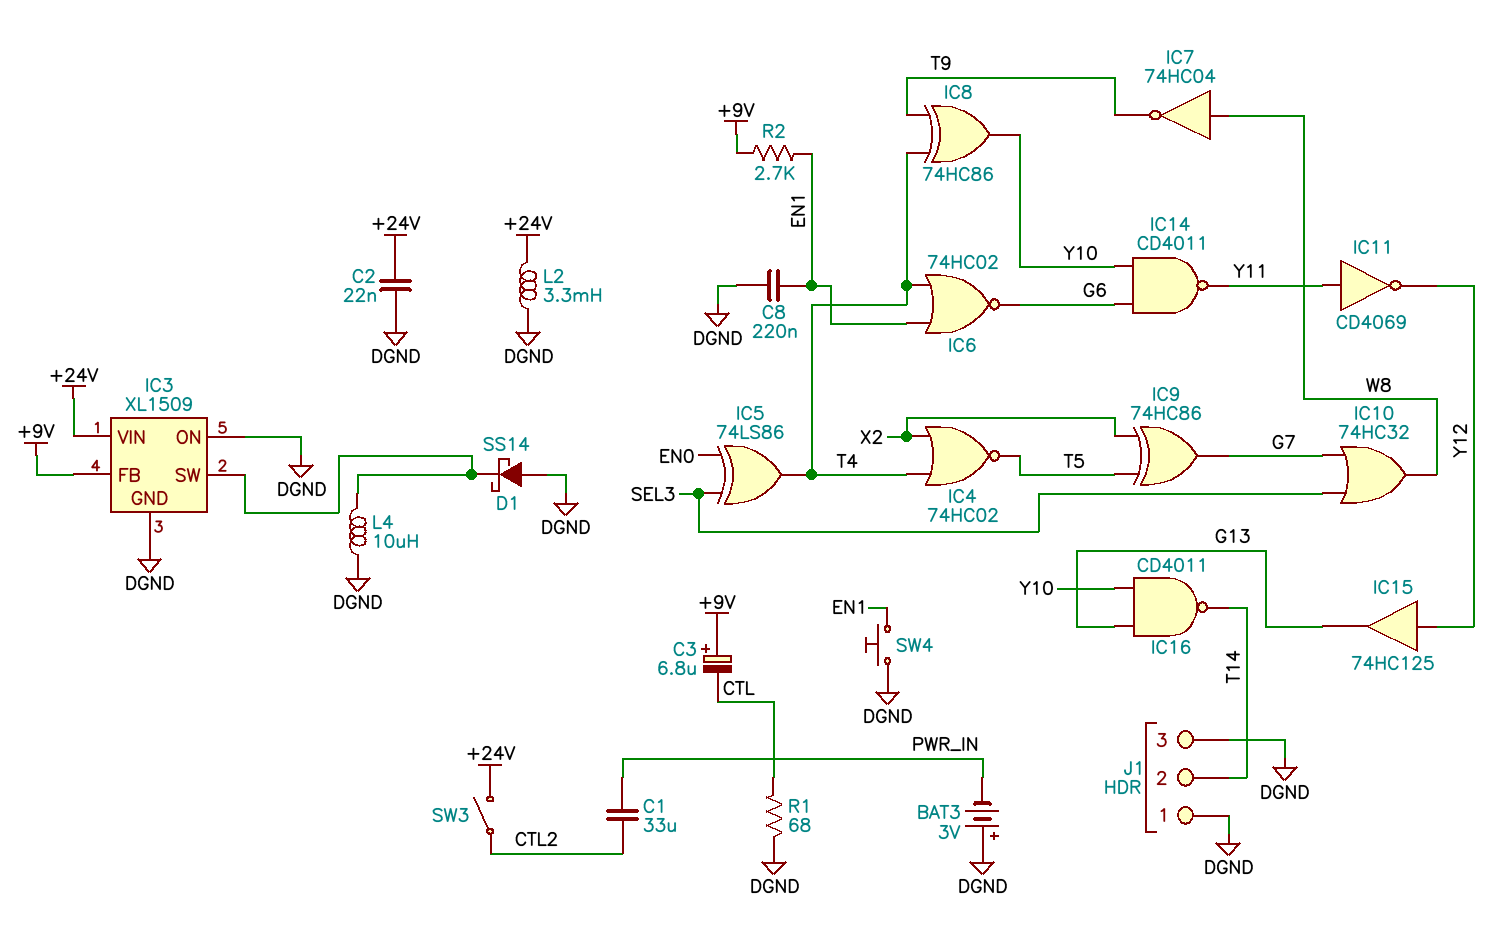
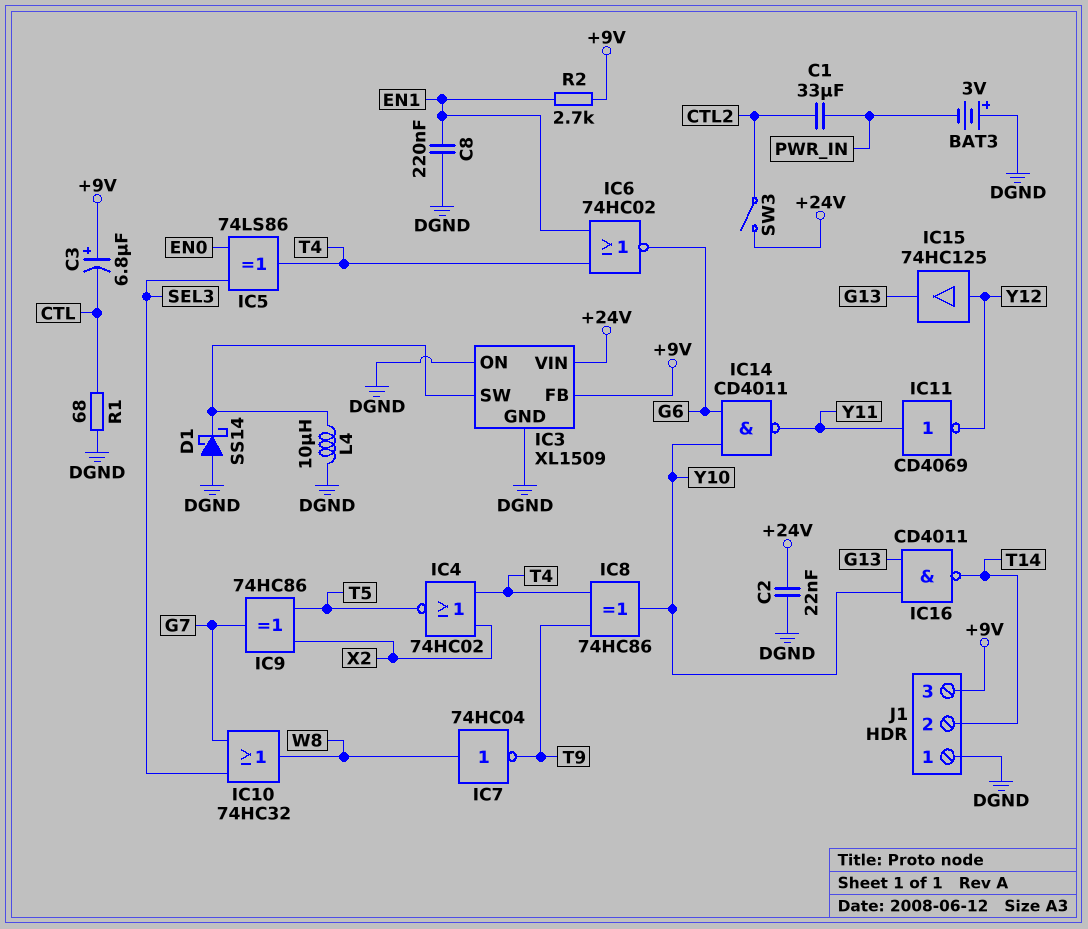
J1 pin 3: DGND -> +9V
L2: 3.3mH (+24V, DGND) -> none
SW4: button (DGND, EN1) -> none

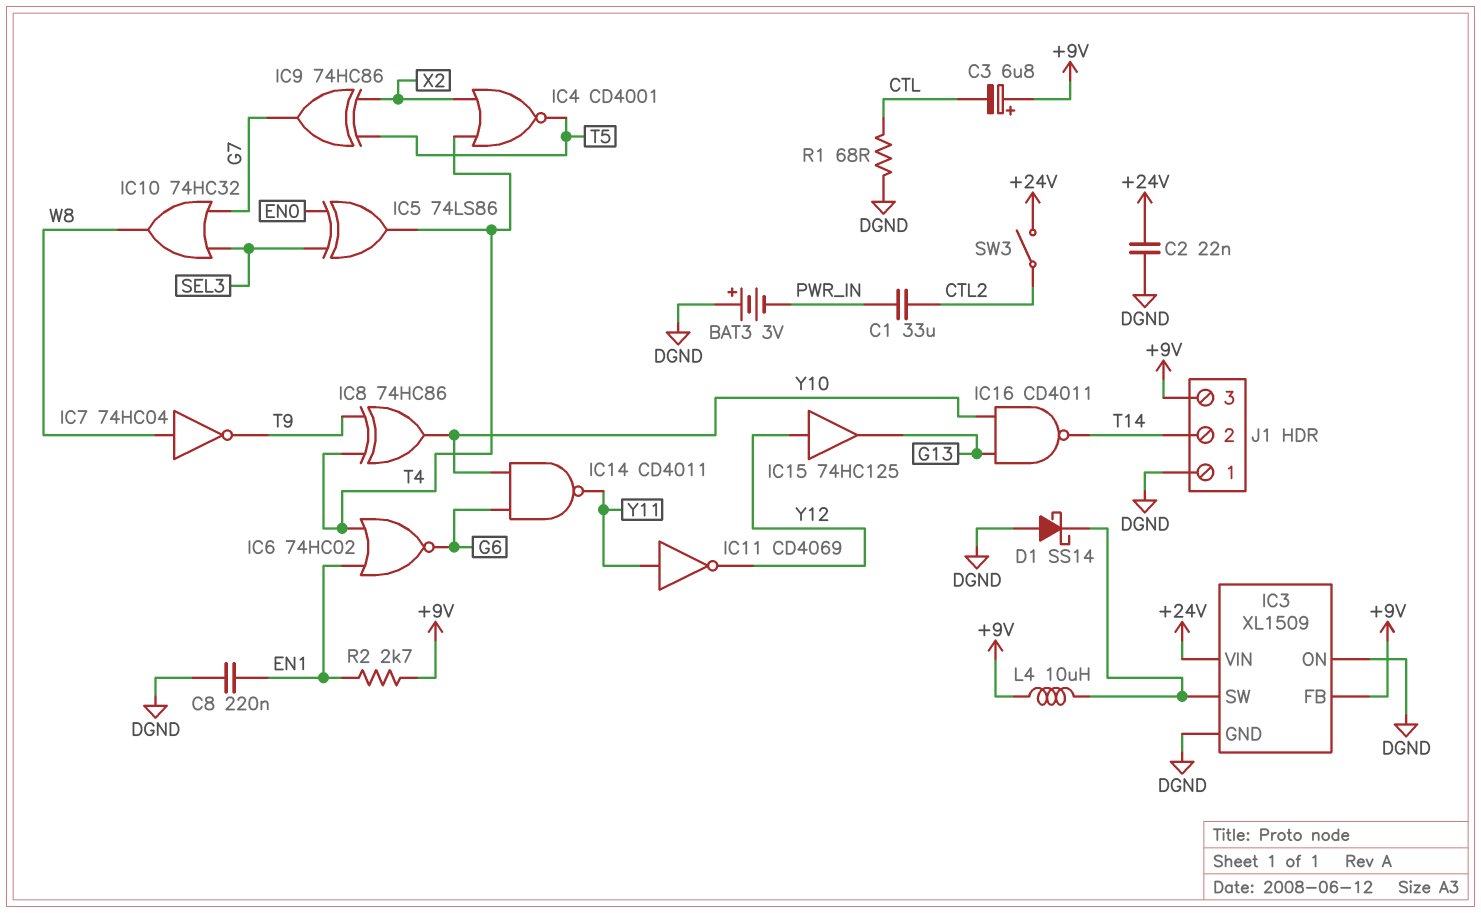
IC4: NOR 74HC02 (in T4, in X2, out T5) -> NOR CD4001 (in T4, in X2, out T5)
L4: 10uH (DGND, IC3/SW) -> 10uH (+9V, IC3/SW)

